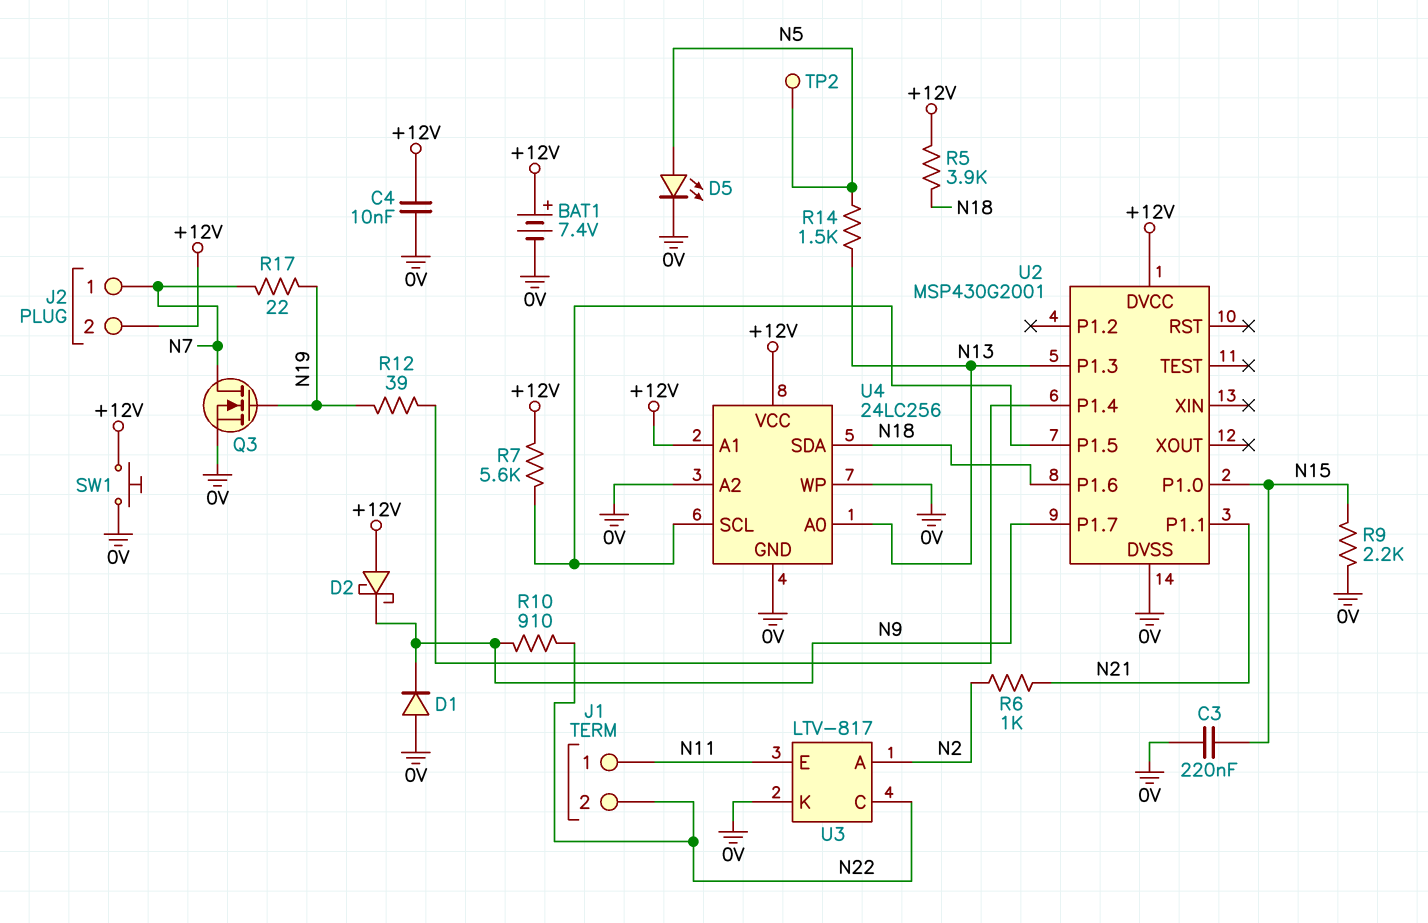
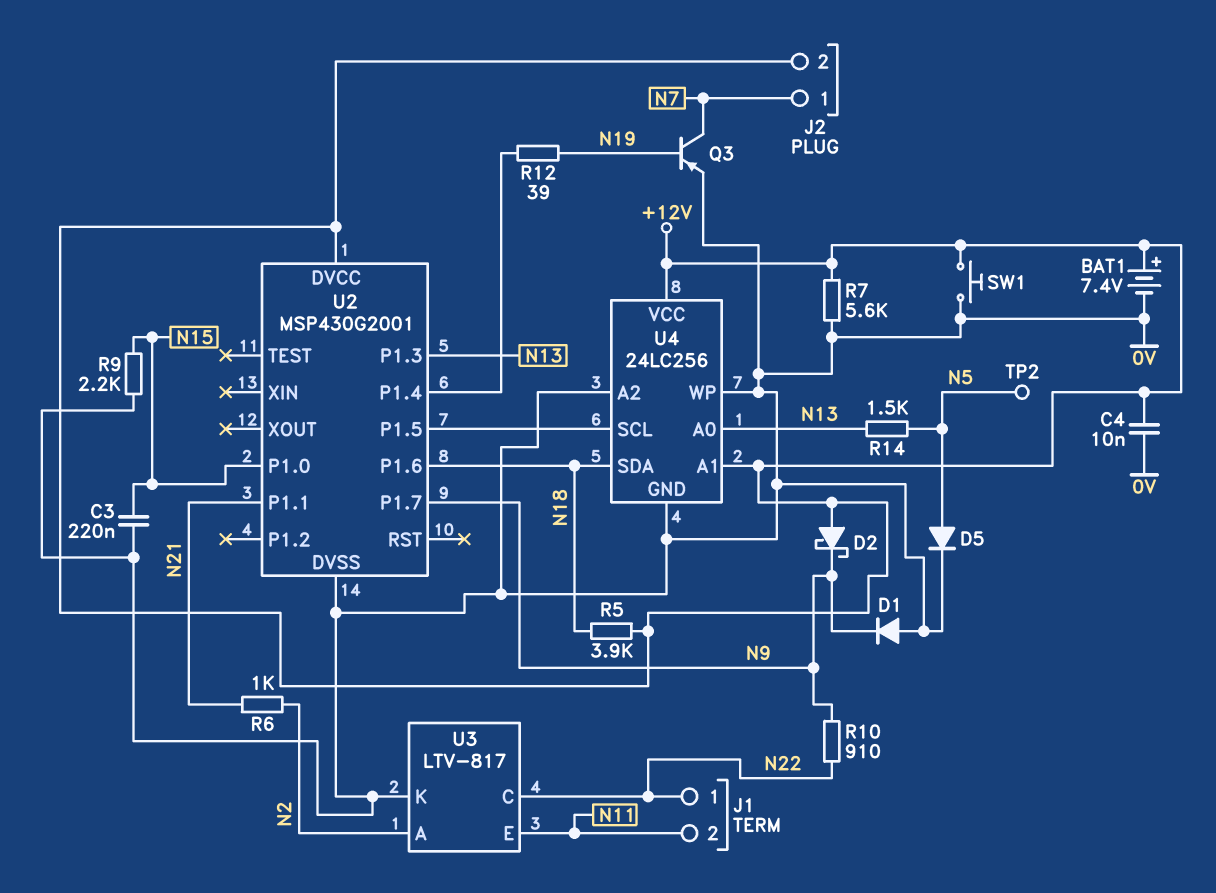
D5: LED (A N5, K 0V) -> diode (A N5, K 0V)
J1 pin 1: N11 -> N22
J1 pin 2: N22 -> N11
Q3: NMOS (G N19, D N7, S 0V) -> PNP (B N19, C N7, E 0V)
R7: 5.6k (+12V, U2/P1.5) -> 5.6k (+12V, 0V)
R17: 22 (N7, N19) -> none

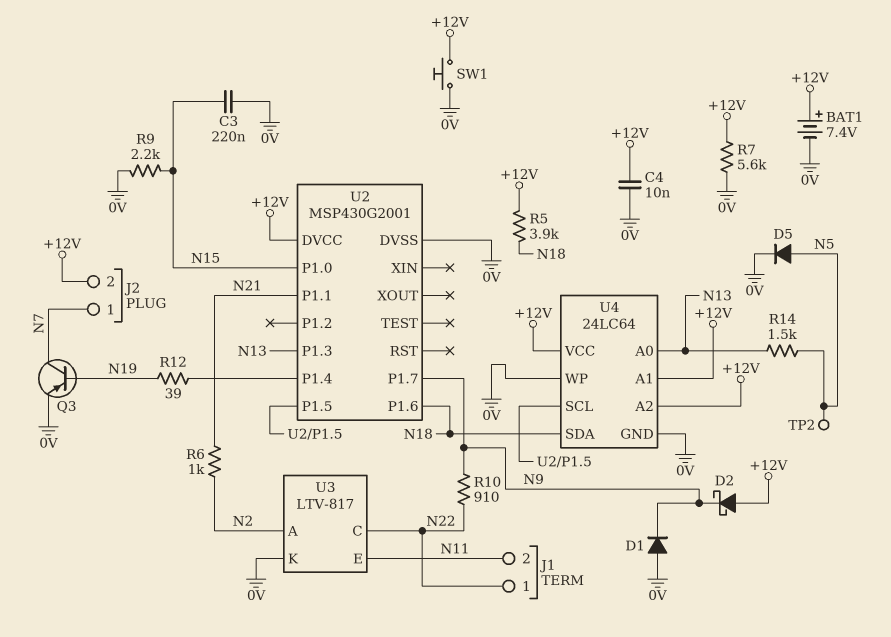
U4: 24LC256 -> 24LC64
U4 pin A2: 0V -> +12V

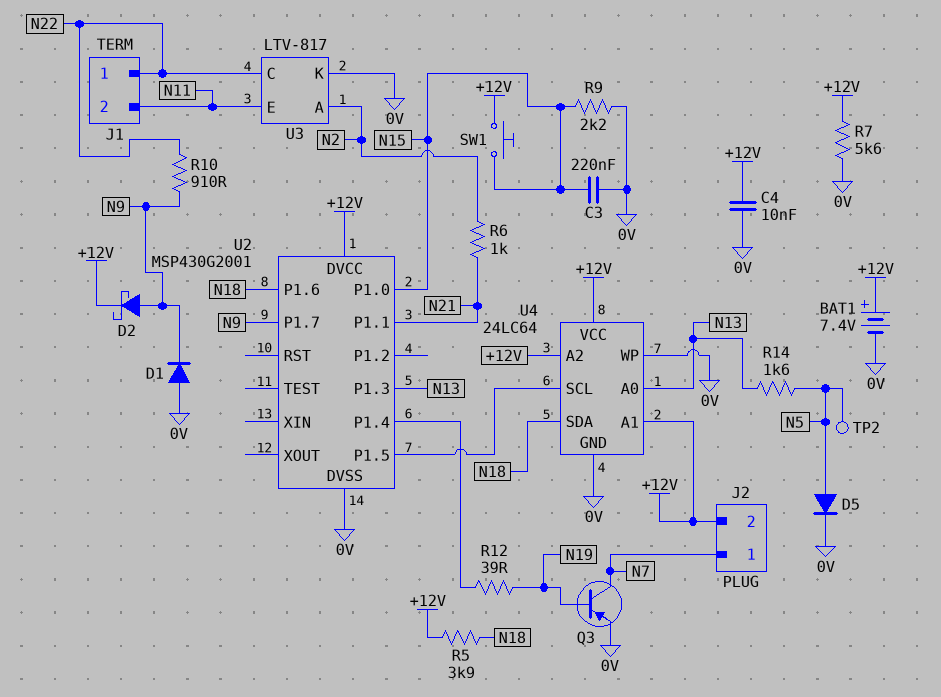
D2: schottky (A +12V, K N9) -> schottky (A N9, K +12V)
R14: 1.5k (N5, N13) -> 1.6k (N5, N13)
SW1: button (+12V, 0V) -> button (+12V, N15)

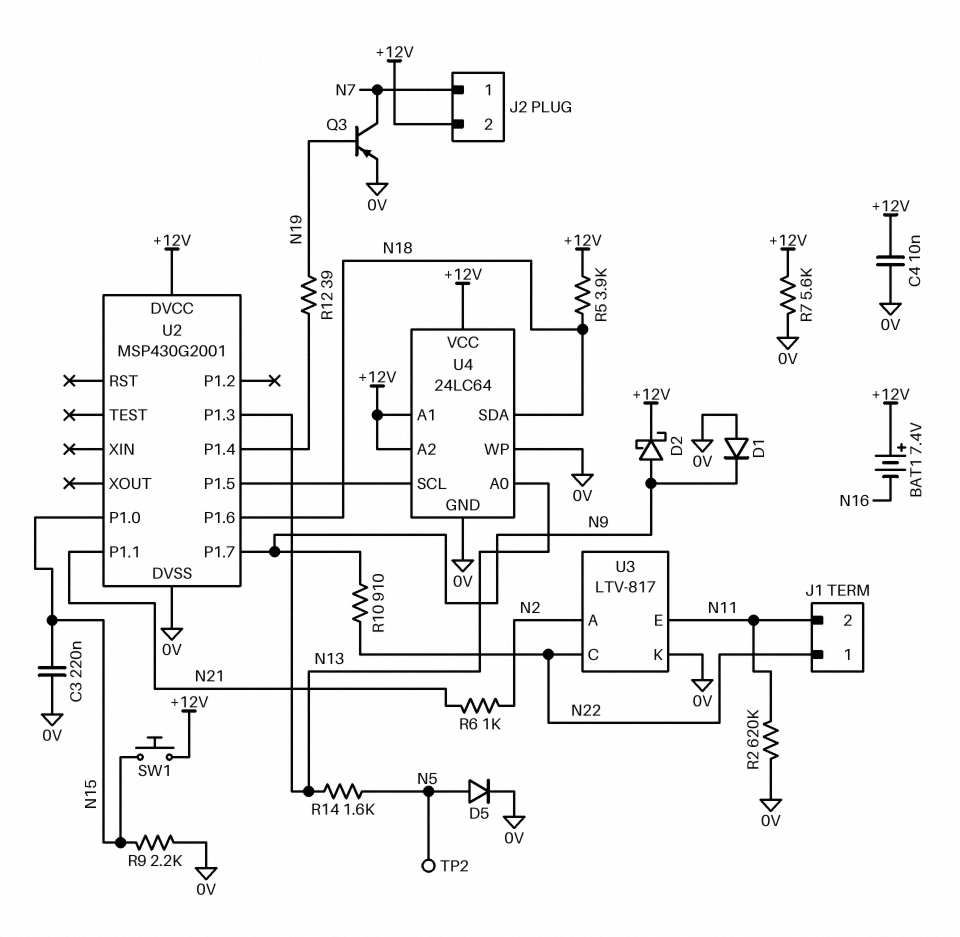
BAT1: 7.4V (plus +12V, minus 0V) -> 7.4V (plus +12V, minus N16)
R2: none -> 620k (0V, N11)

